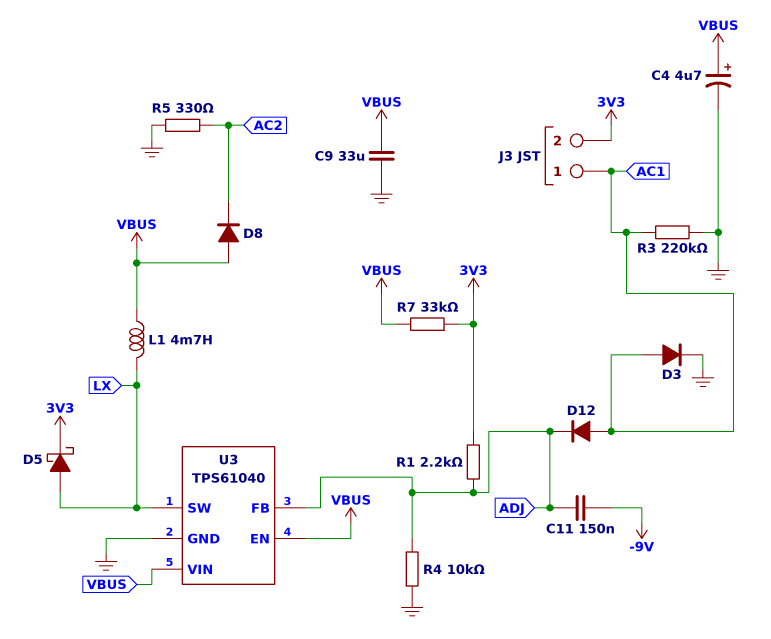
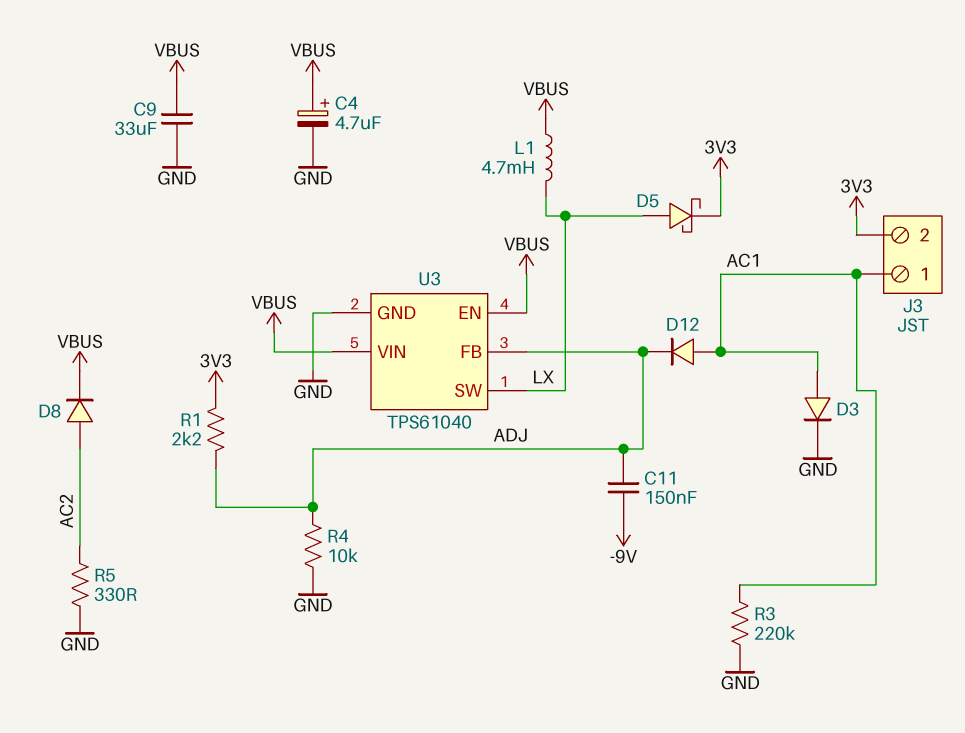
D8: diode (A VBUS, K AC2) -> diode (A AC2, K VBUS)
R7: 33k (3V3, VBUS) -> none

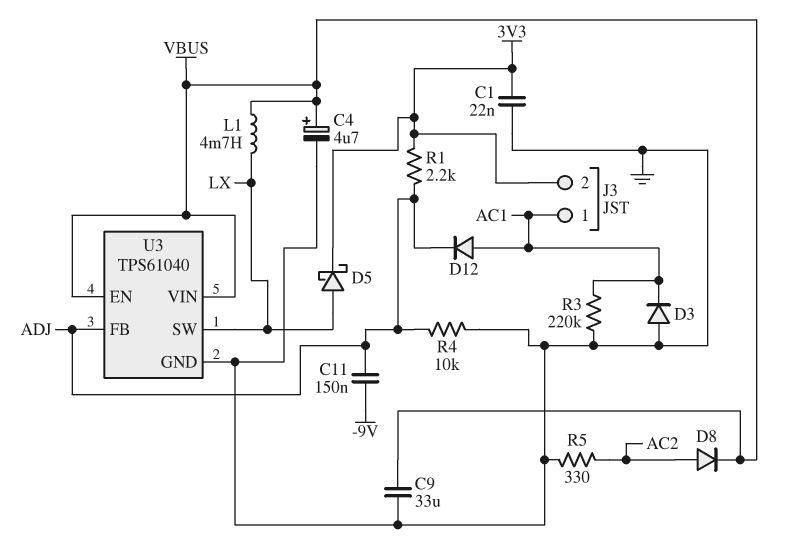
C1: none -> 22nF (3V3, GND)
D3: diode (A AC1, K GND) -> diode (A GND, K AC1)

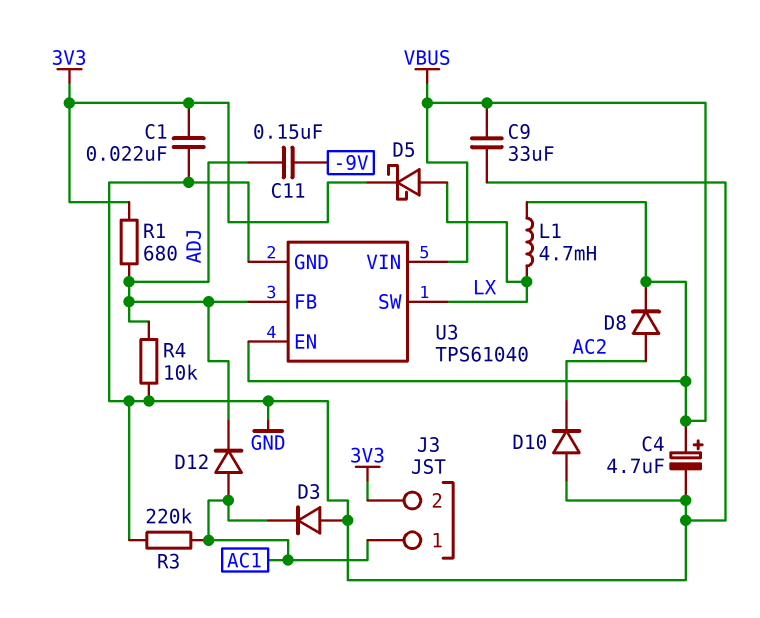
D10: none -> diode (A GND, K AC2)
R1: 2.2k (3V3, ADJ) -> 680 (3V3, ADJ)
R5: 330 (AC2, GND) -> none

